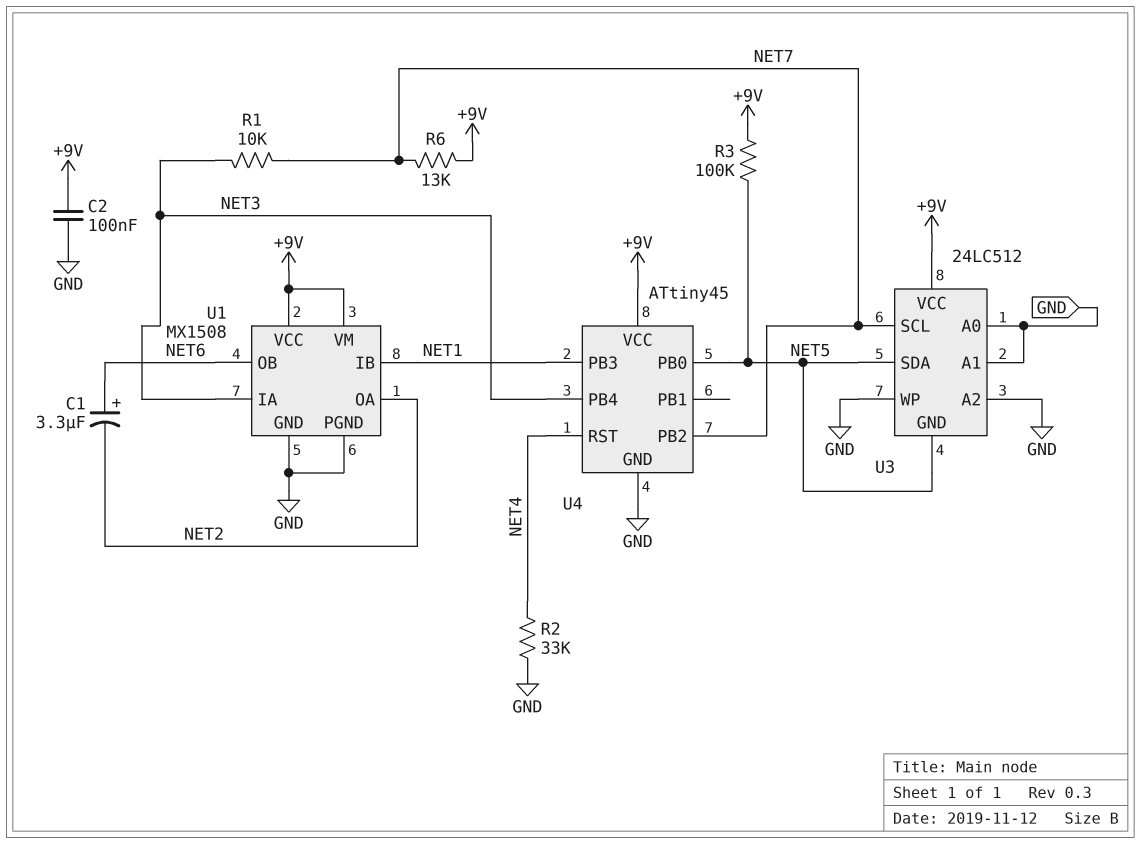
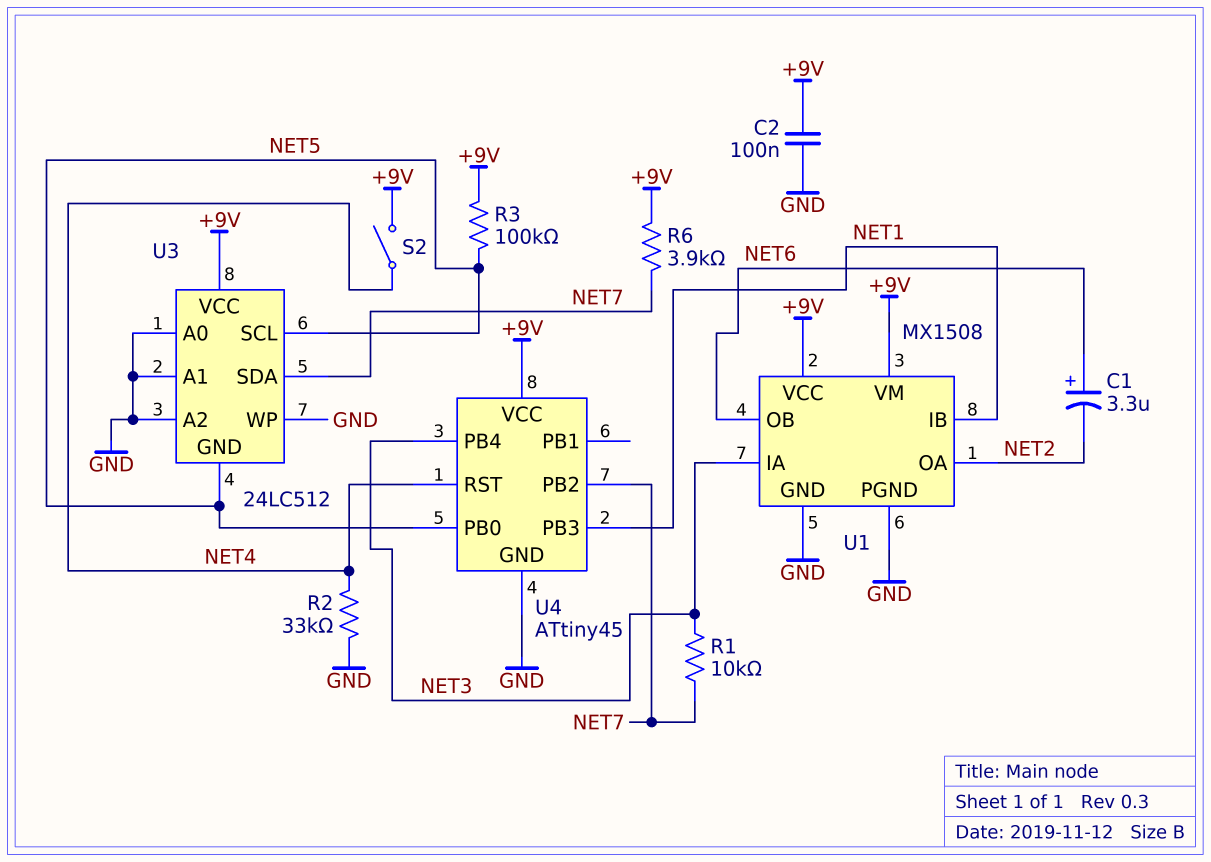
R6: 13k (+9V, NET7) -> 3.9k (+9V, NET7)
S2: none -> switch (+9V, NET4)
U3 pin SCL: NET7 -> NET5
U3 pin SDA: NET5 -> NET7

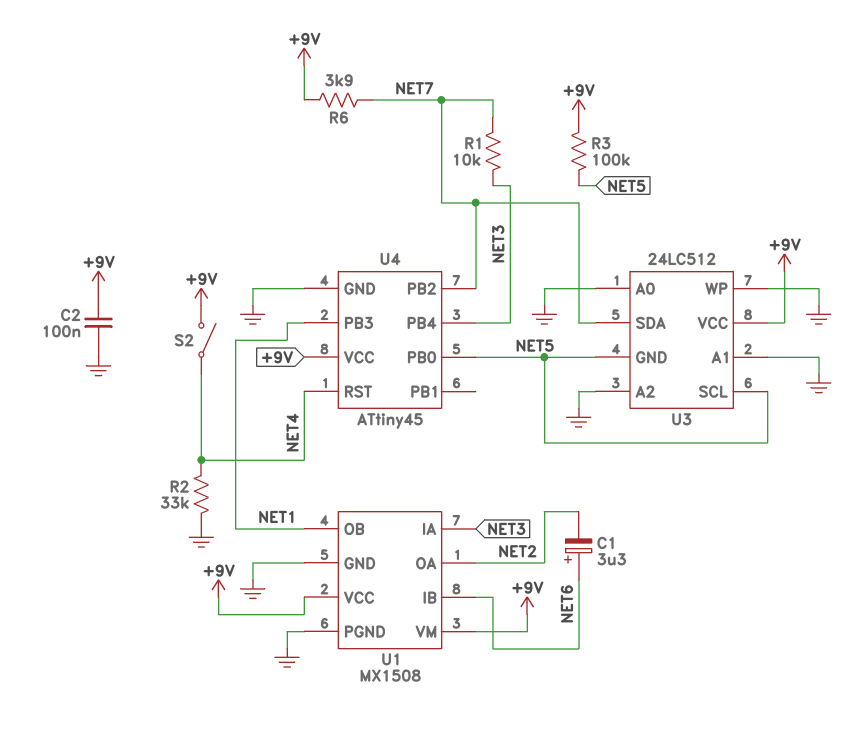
U1 pin IB: NET1 -> NET6
U1 pin OB: NET6 -> NET1

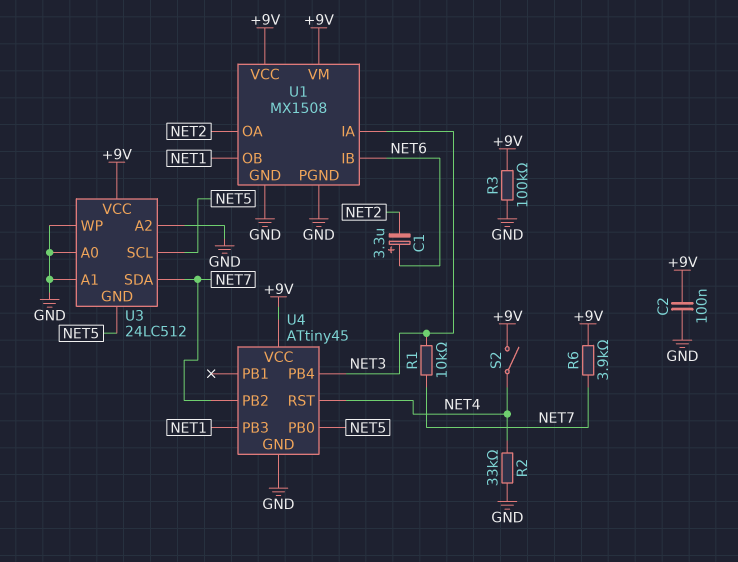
R3: 100k (+9V, NET5) -> 100k (+9V, GND)

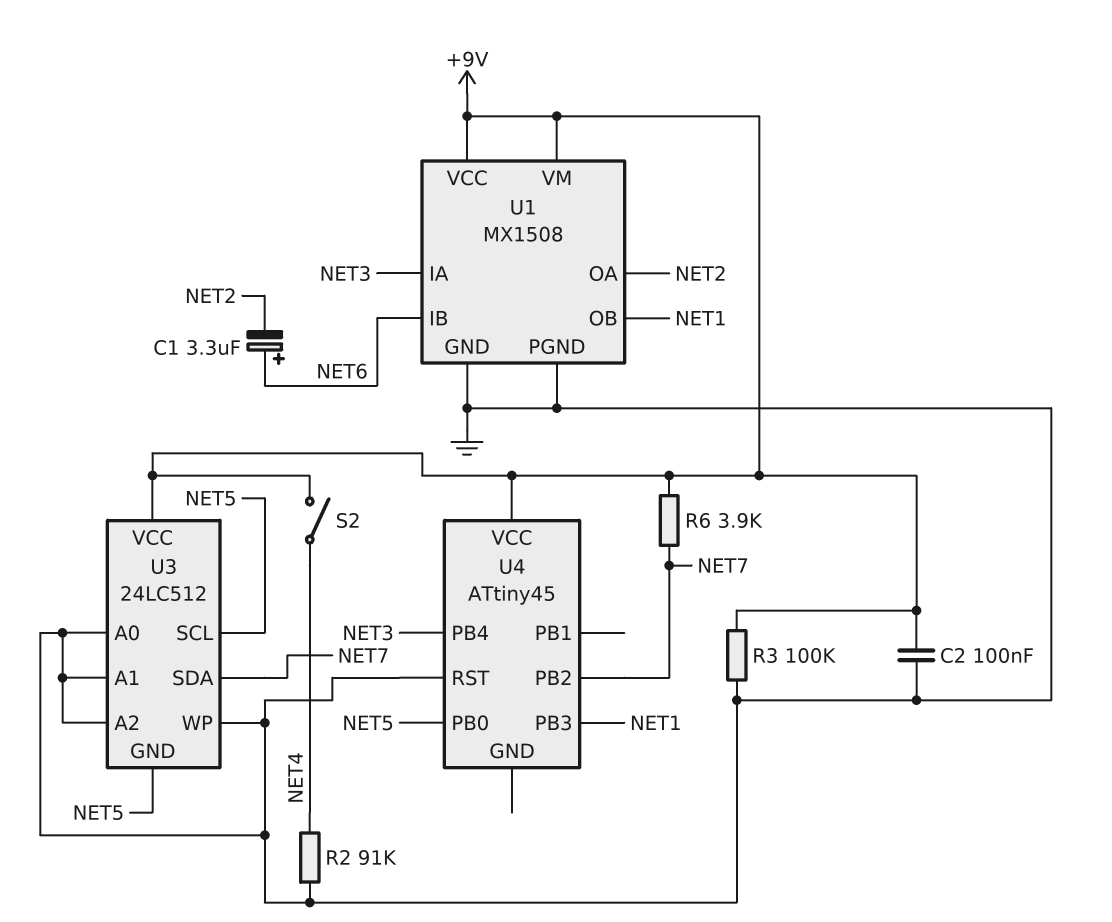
R1: 10k (NET3, NET7) -> none
R2: 33k (GND, NET4) -> 91k (GND, NET4)
U4 pin GND: GND -> none
U4 pin RST: NET4 -> GND

